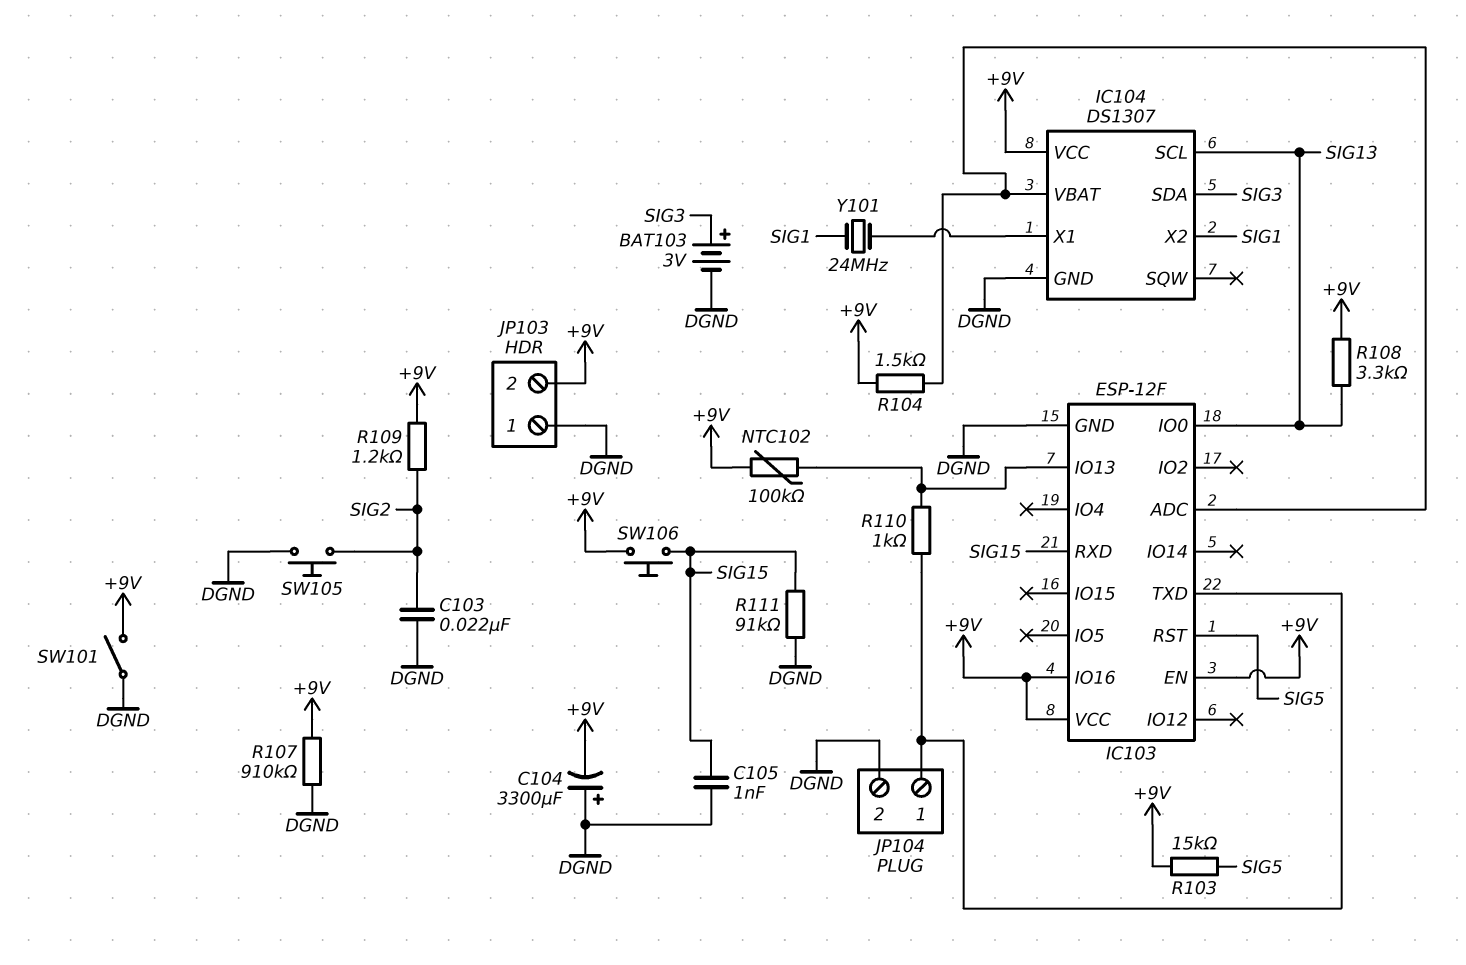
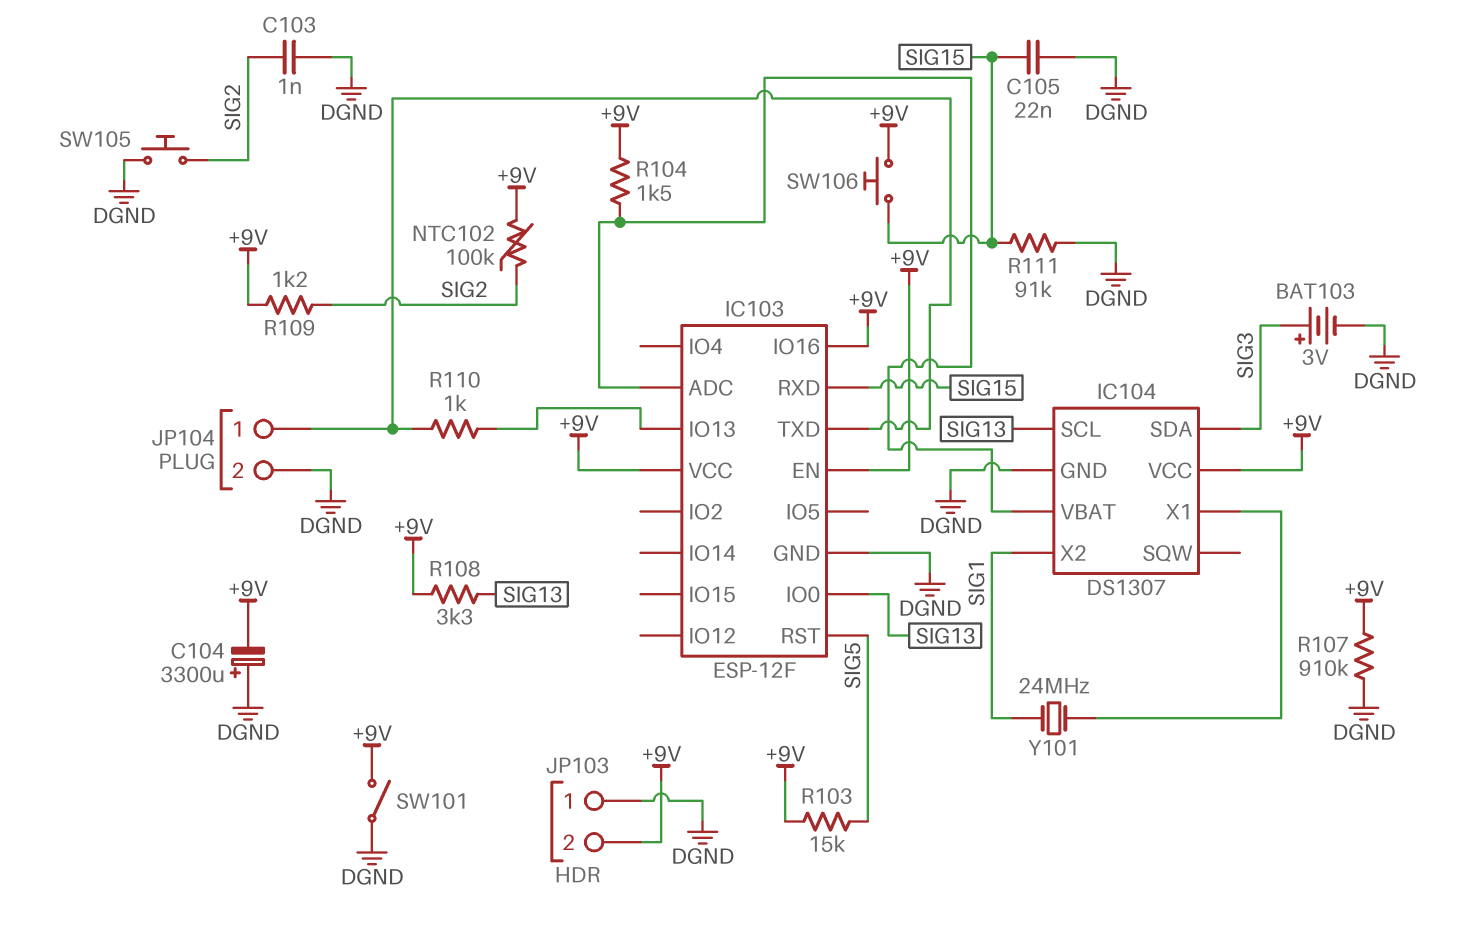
C103: 22nF (DGND, SIG2) -> 1nF (DGND, SIG2)
C105: 1nF (DGND, SIG15) -> 22nF (DGND, SIG15)
NTC102: 100k (+9V, IC103/IO13) -> 100k (+9V, SIG2)

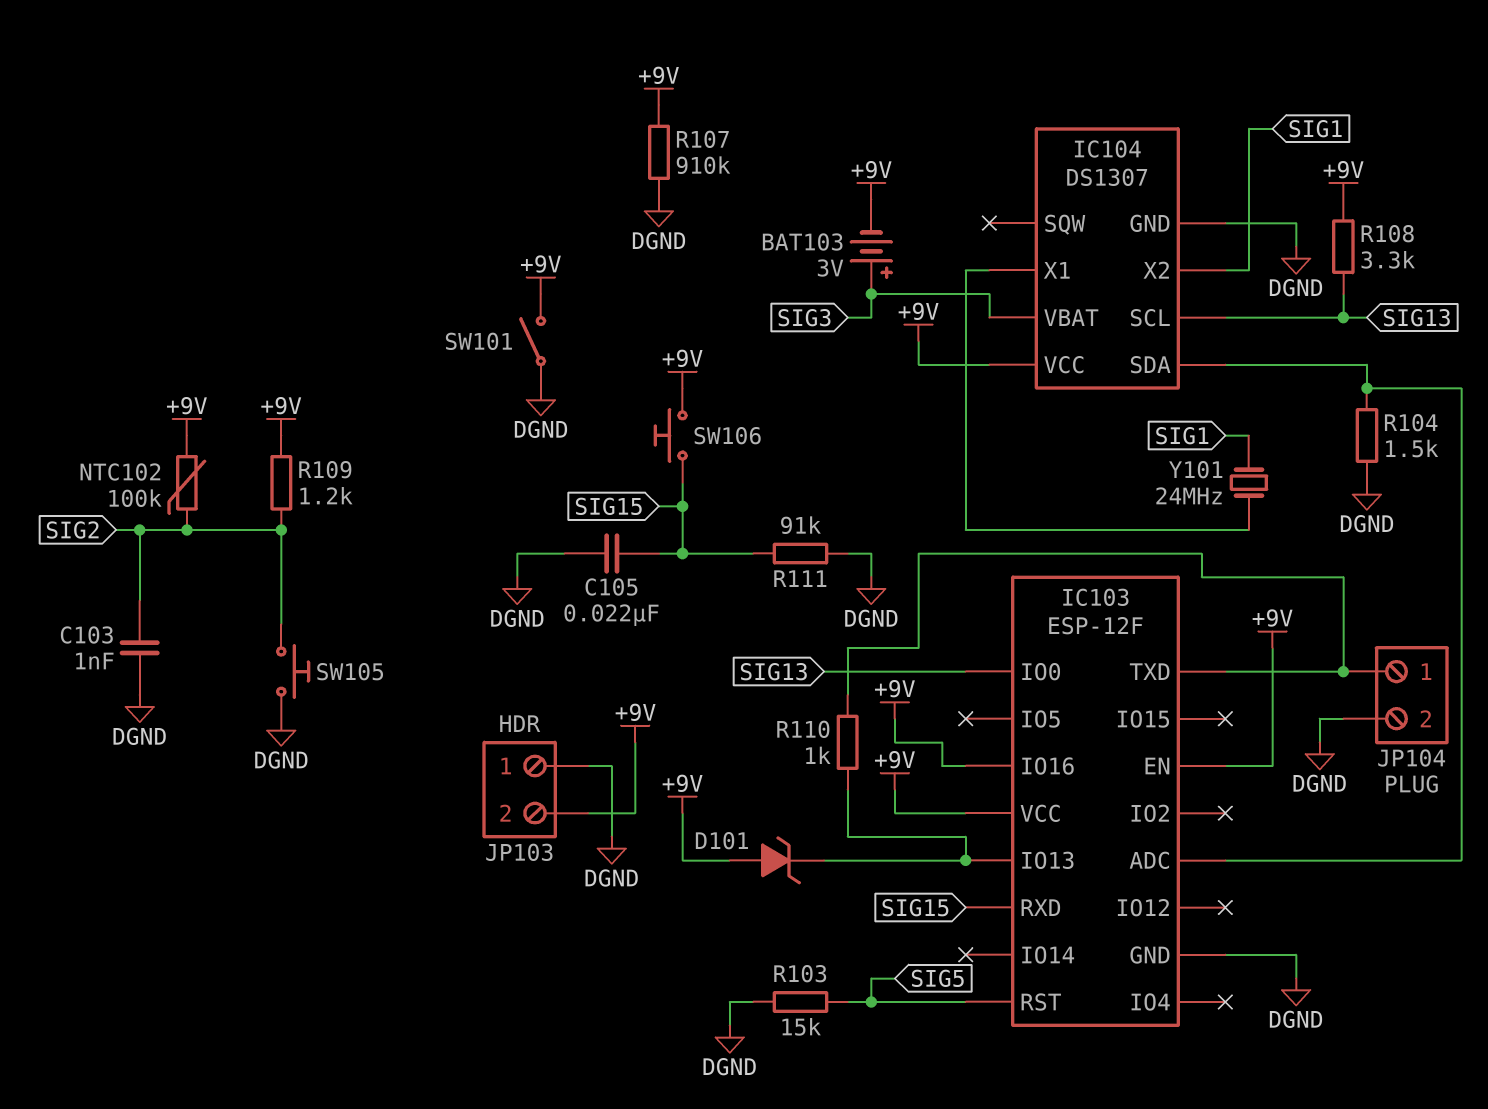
BAT103: 3V (plus SIG3, minus DGND) -> 3V (plus SIG3, minus +9V)
C104: 3300uF (plus DGND, minus +9V) -> none
D101: none -> zener (A +9V, K IC103/IO13)
IC104 pin SDA: SIG3 -> IC103/ADC
IC104 pin VBAT: IC103/ADC -> SIG3
R103: 15k (+9V, SIG5) -> 15k (DGND, SIG5)
R104: 1.5k (+9V, IC103/ADC) -> 1.5k (DGND, IC103/ADC)

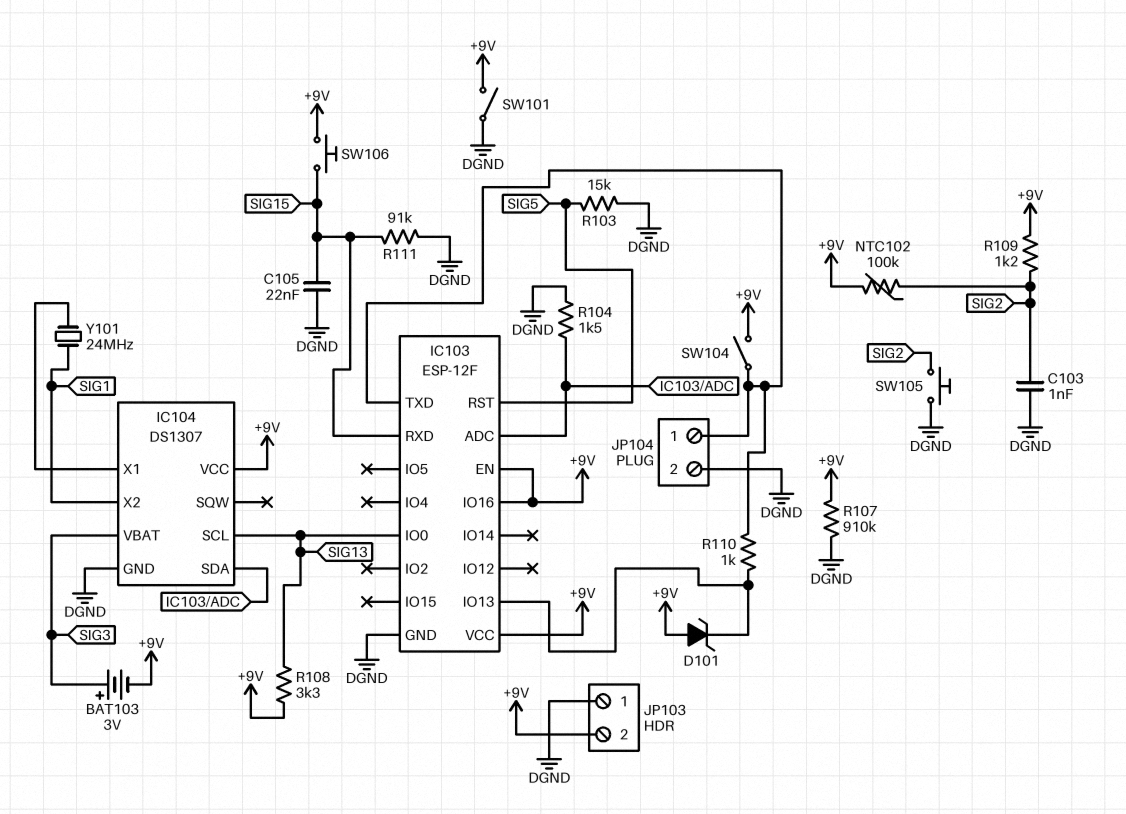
SW104: none -> switch (+9V, IC103/TXD)

